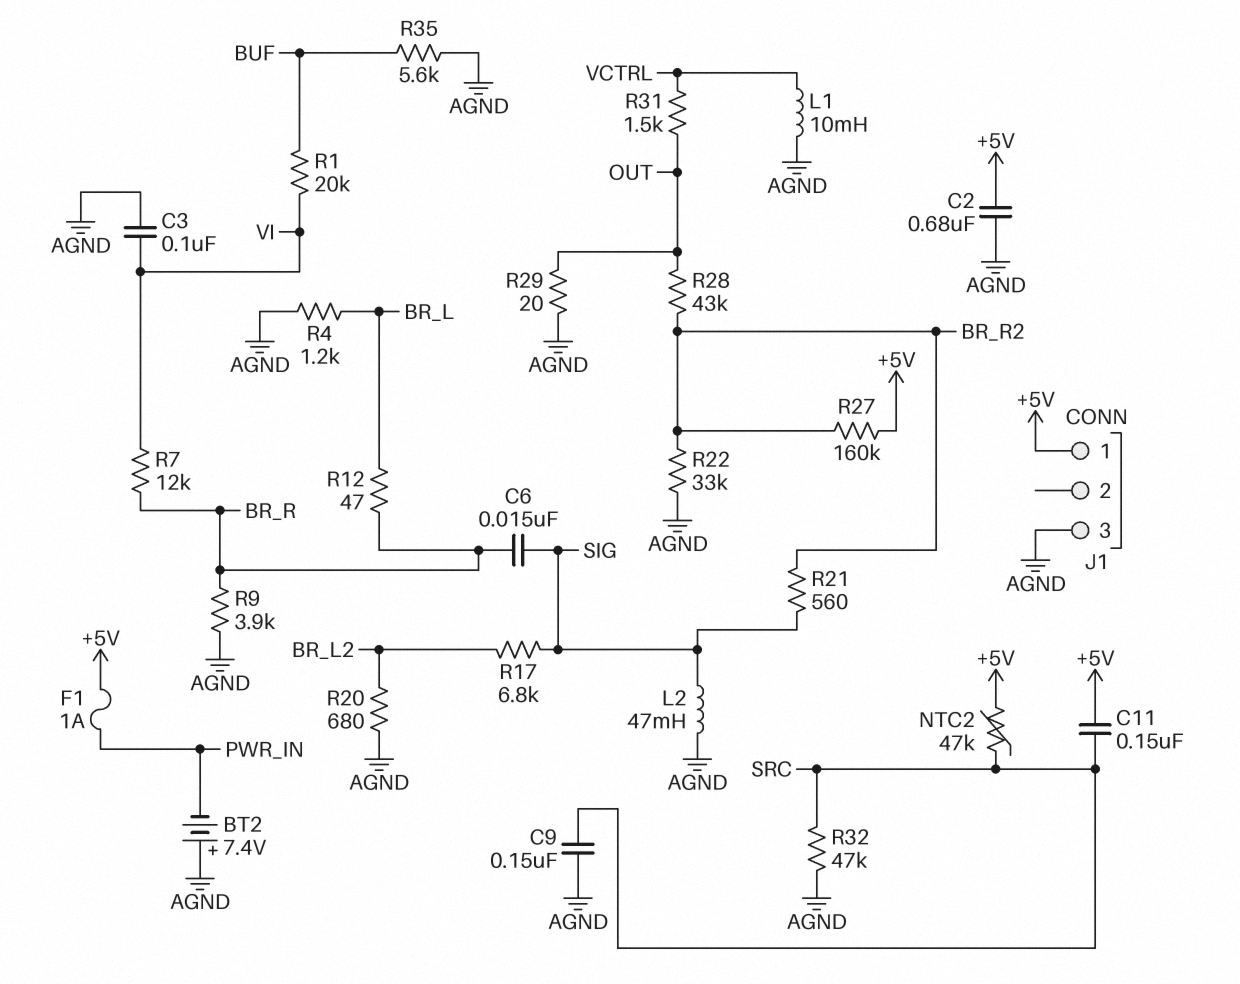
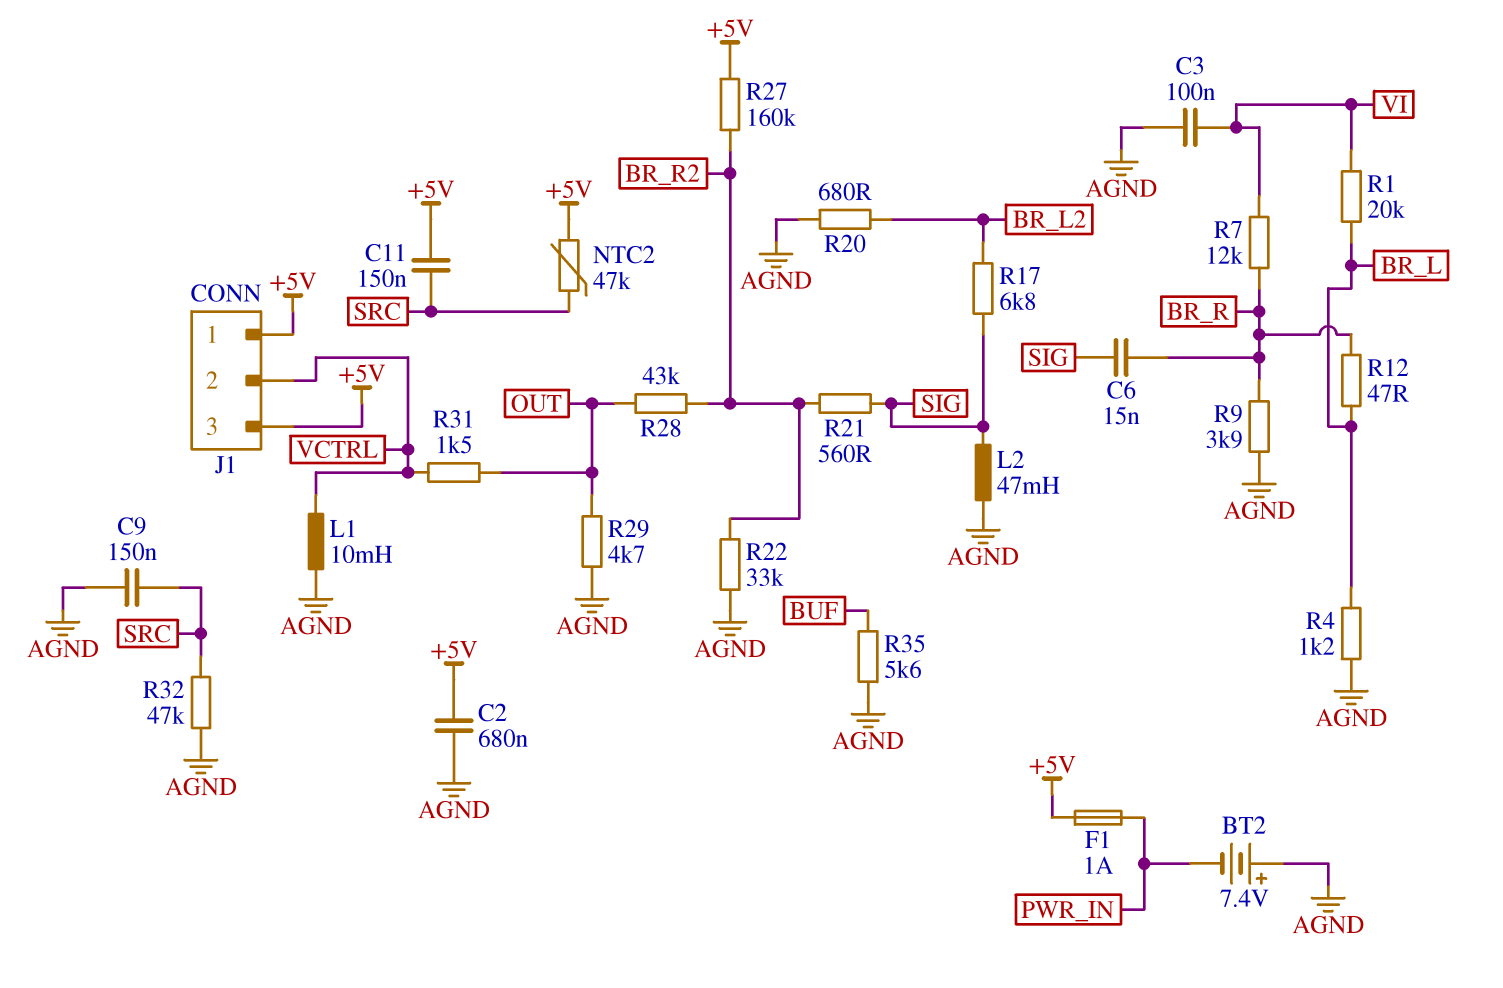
J1 pin 2: none -> VCTRL
J1 pin 3: AGND -> +5V
R1: 20k (BUF, VI) -> 20k (BR_L, VI)
R29: 20 (AGND, OUT) -> 4.7k (AGND, OUT)

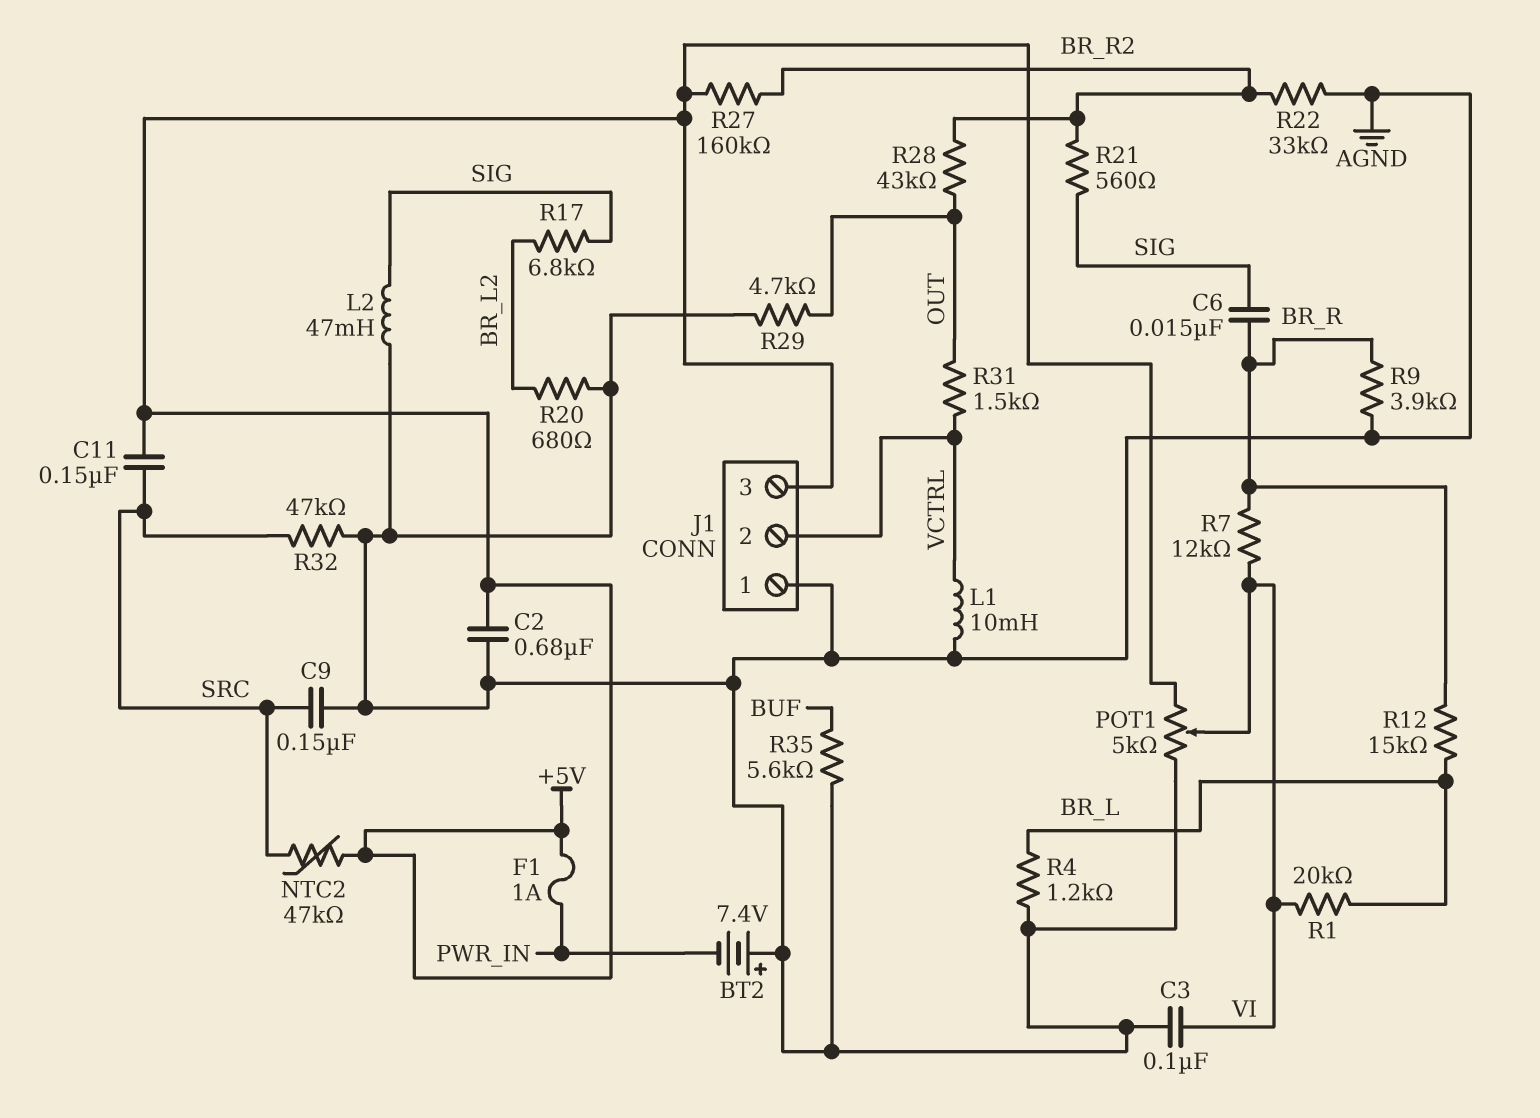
J1 pin 1: +5V -> AGND
POT1: none -> 5k (+5V, AGND, wiper VI)
R12: 47 (BR_L, BR_R) -> 15k (BR_L, BR_R)

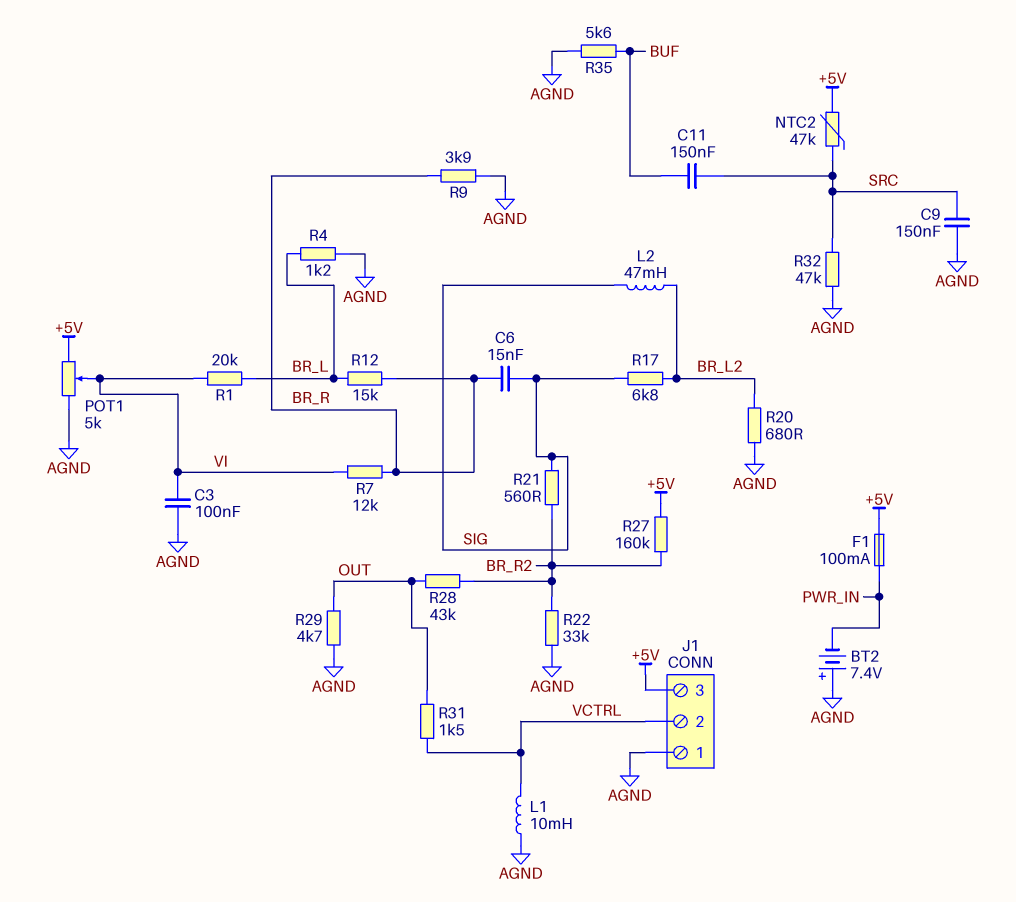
C2: 680nF (+5V, AGND) -> none
C11: 150nF (+5V, SRC) -> 150nF (BUF, SRC)
F1: 1A (+5V, PWR_IN) -> 100mA (+5V, PWR_IN)
L2: 47mH (AGND, SIG) -> 47mH (BR_L2, SIG)

